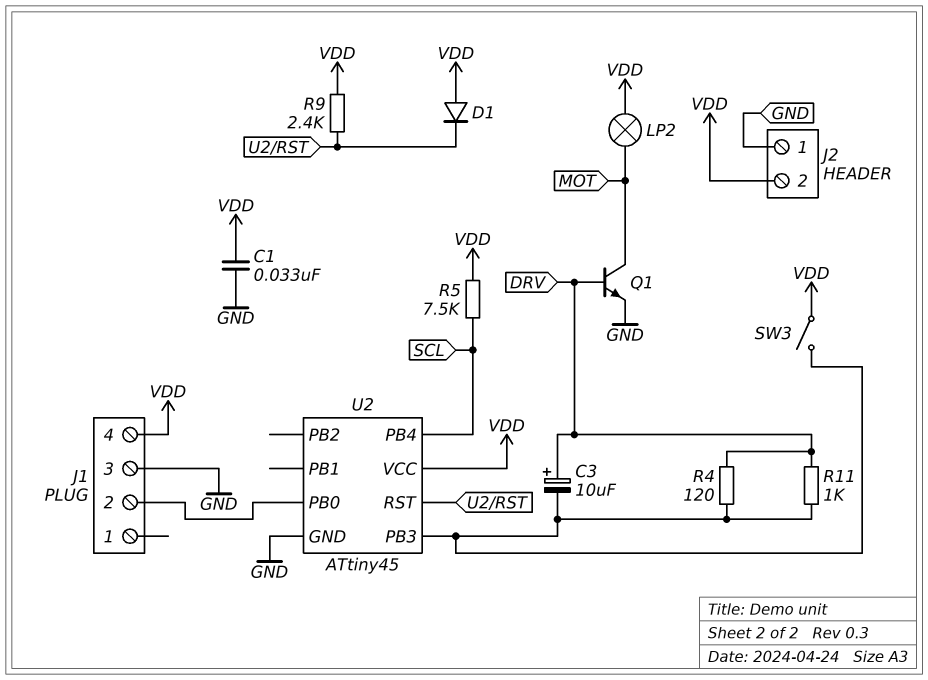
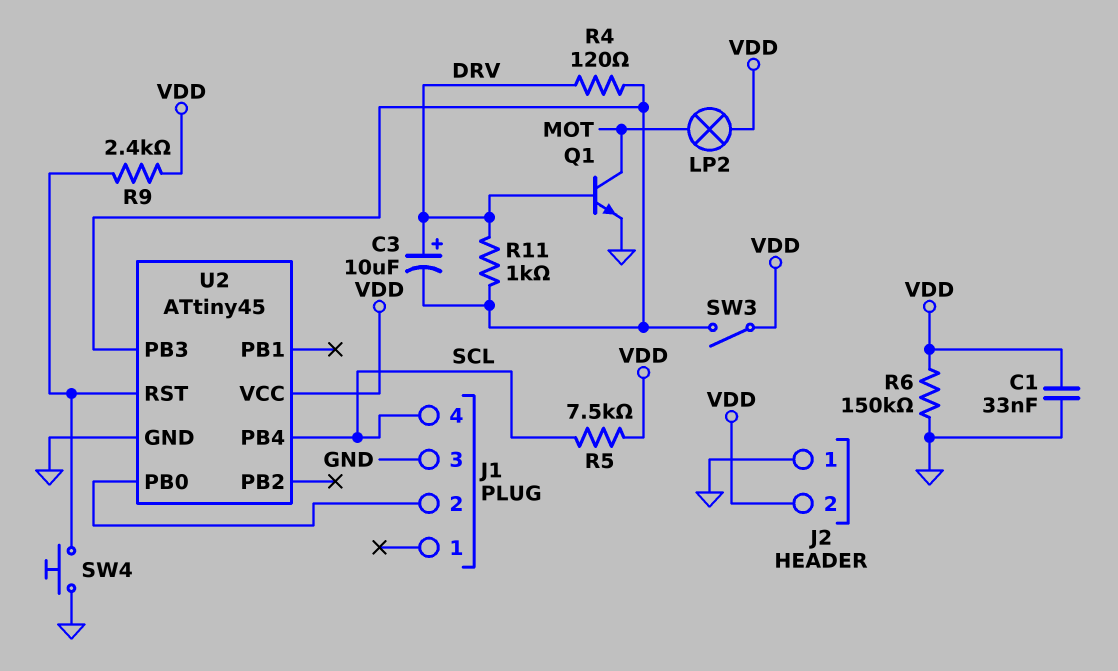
D1: diode (A VDD, K U2/RST) -> none
J1 pin 4: VDD -> SCL
R6: none -> 150k (GND, VDD)
SW4: none -> button (GND, U2/RST)

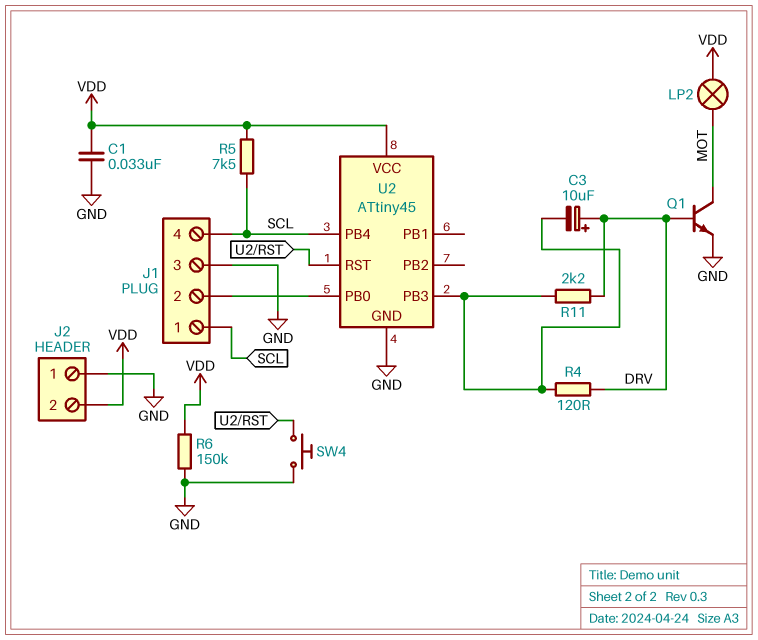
J1 pin 1: none -> SCL
R9: 2.4k (U2/RST, VDD) -> none
R11: 1k (DRV, U2/PB3) -> 2.2k (DRV, U2/PB3)
SW3: switch (U2/PB3, VDD) -> none

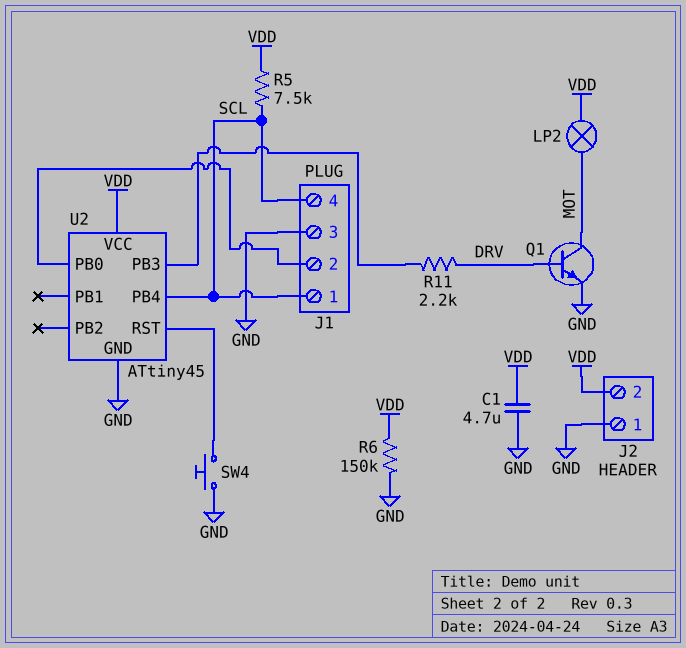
C1: 33nF (GND, VDD) -> 4.7uF (GND, VDD)
C3: 10uF (plus DRV, minus U2/PB3) -> none
R4: 120 (DRV, U2/PB3) -> none

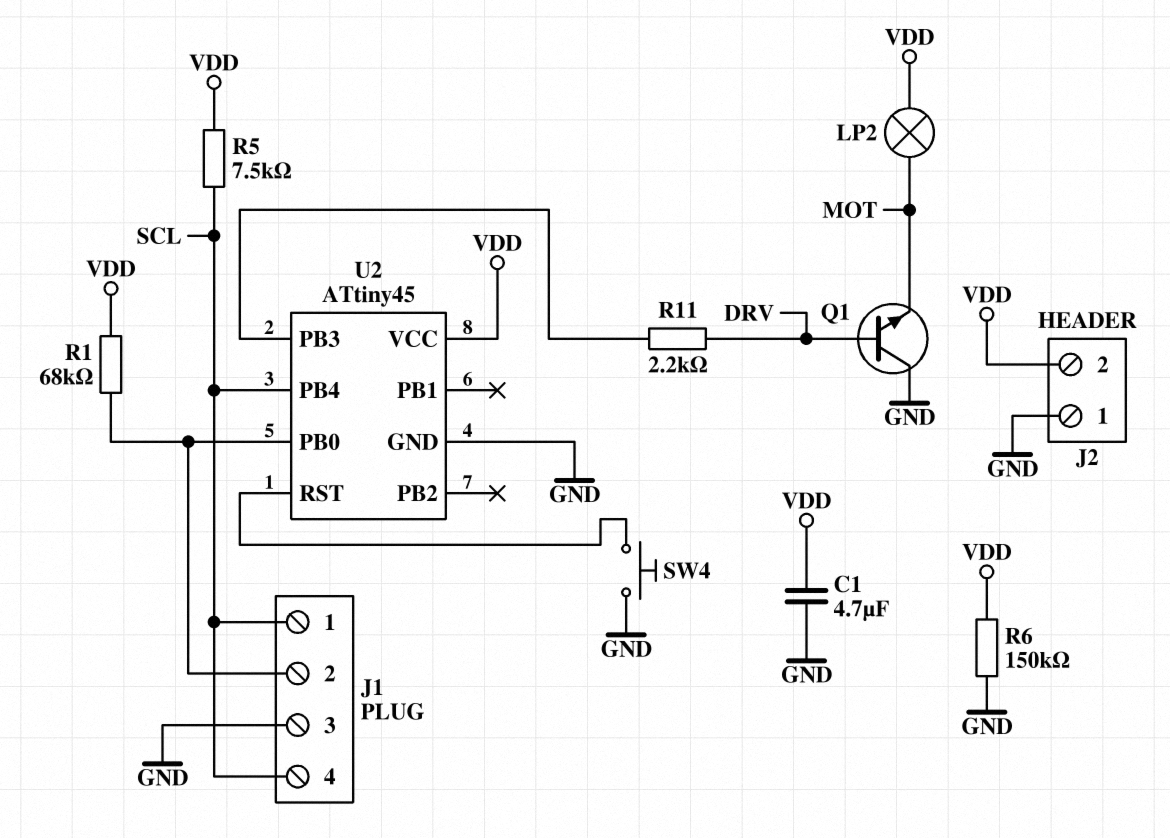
Q1: NPN (B DRV, C MOT, E GND) -> NPN (B DRV, C GND, E MOT)
R1: none -> 68k (J1/2, VDD)

